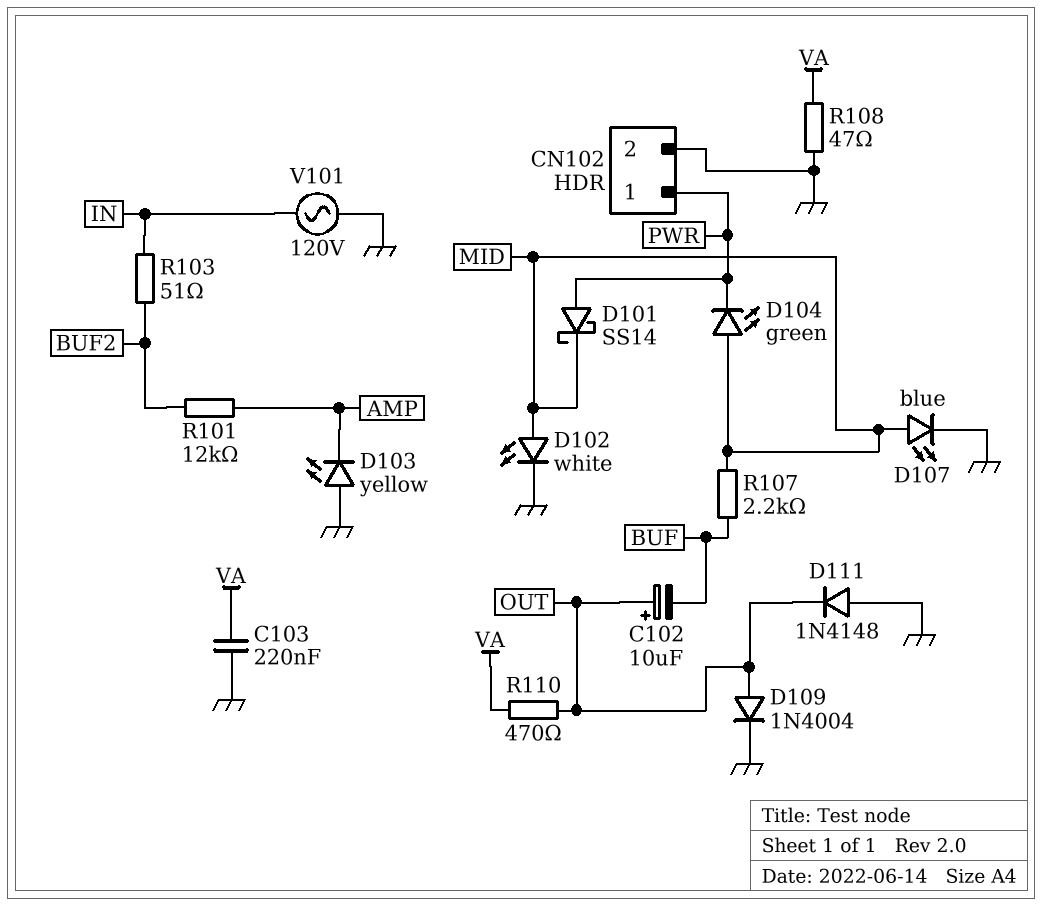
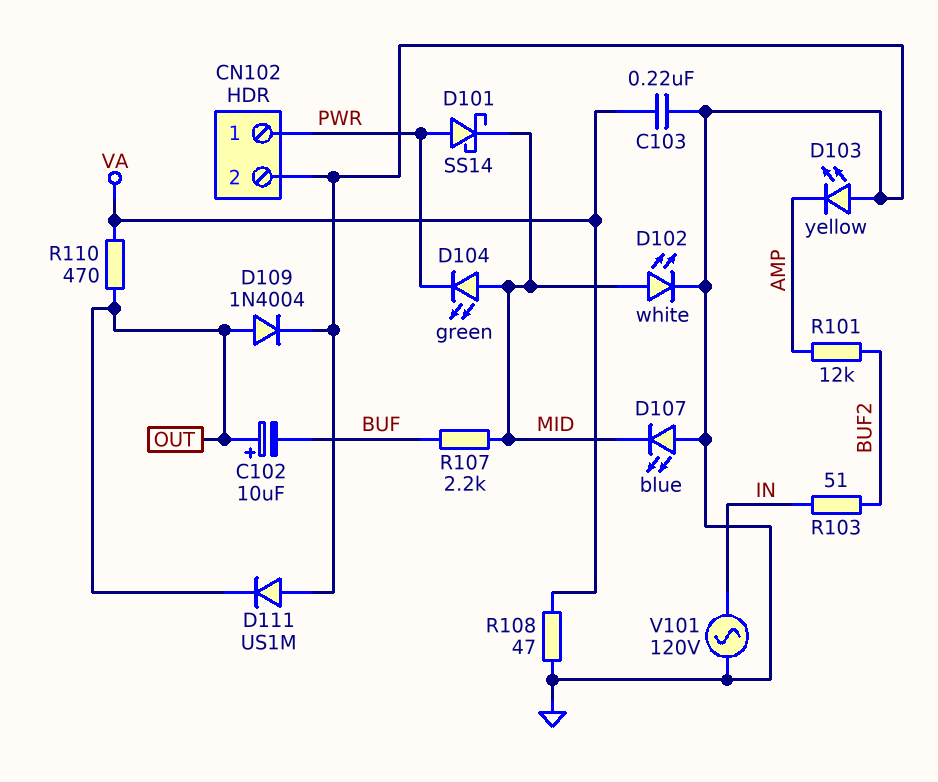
D107: LED blue (A MID, K GND) -> LED blue (A GND, K MID)
D111: diode 1N4148 (A GND, K OUT) -> diode US1M (A GND, K OUT)

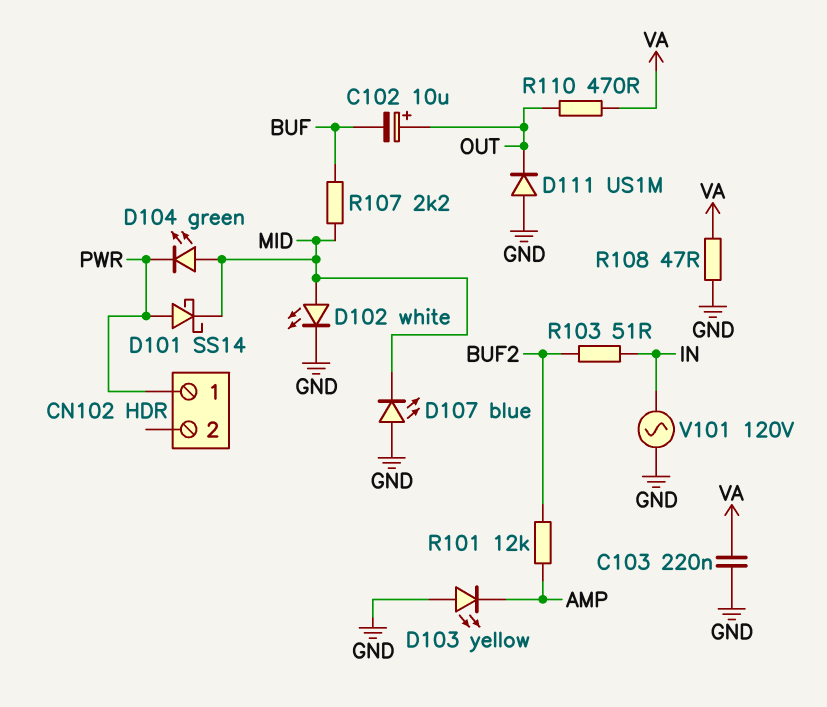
CN102 pin 2: GND -> none
D109: diode 1N4004 (A OUT, K GND) -> none

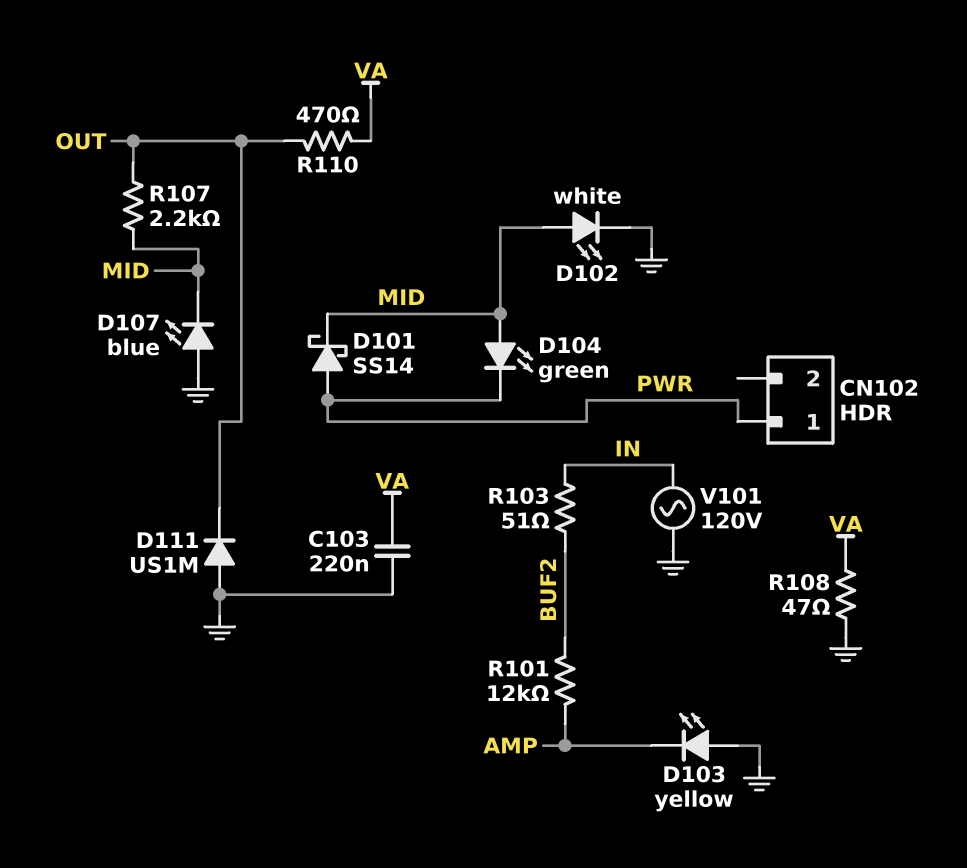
C102: 10uF (plus OUT, minus BUF) -> none
R107: 2.2k (BUF, MID) -> 2.2k (MID, OUT)

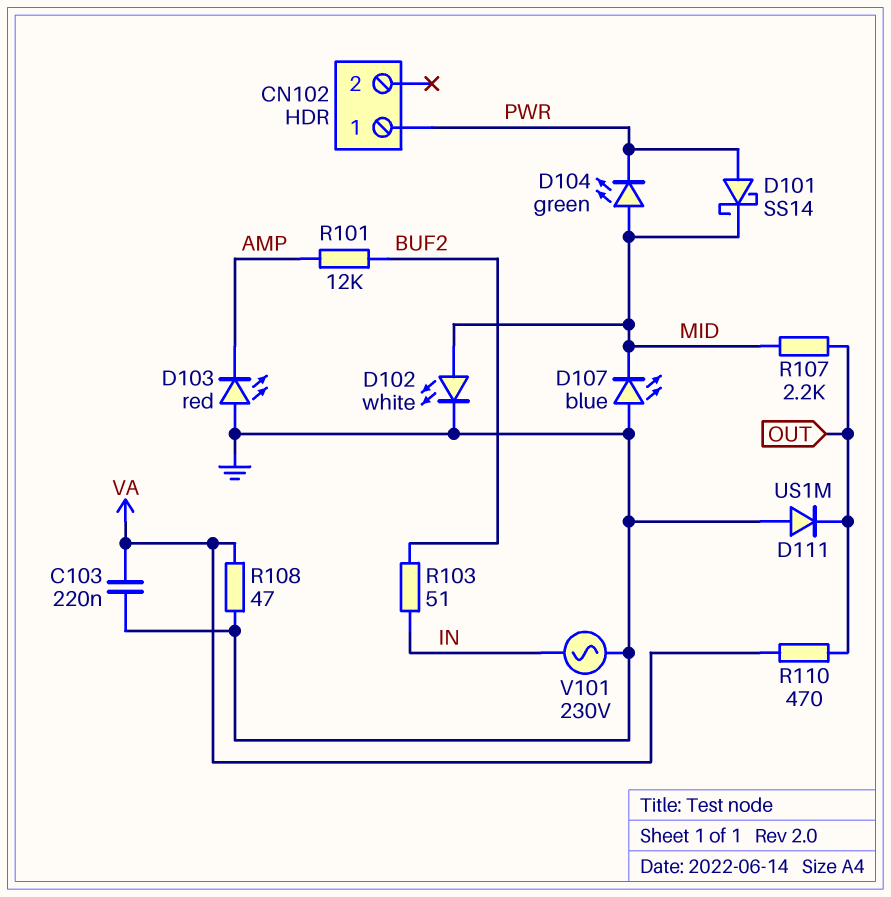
D103: LED yellow (A GND, K AMP) -> LED red (A GND, K AMP)
V101: AC 120V (GND, IN) -> AC 230V (GND, IN)

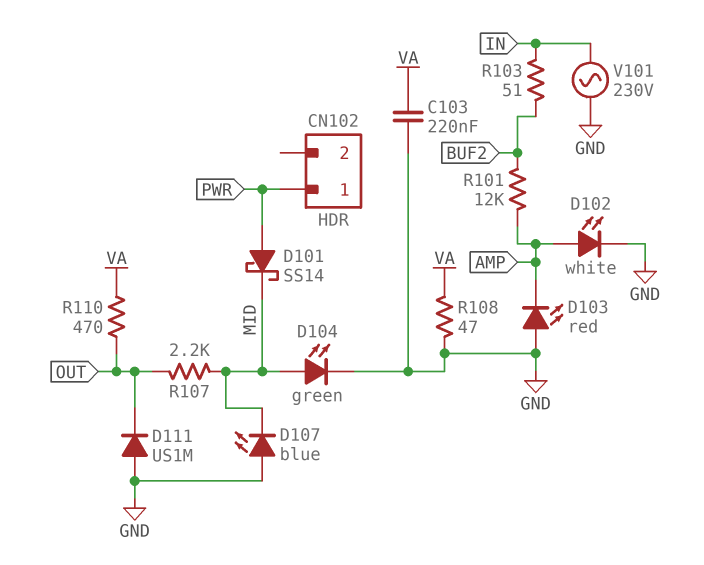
D102: LED white (A MID, K GND) -> LED white (A AMP, K GND)
D104: LED green (A MID, K PWR) -> LED green (A MID, K GND)

